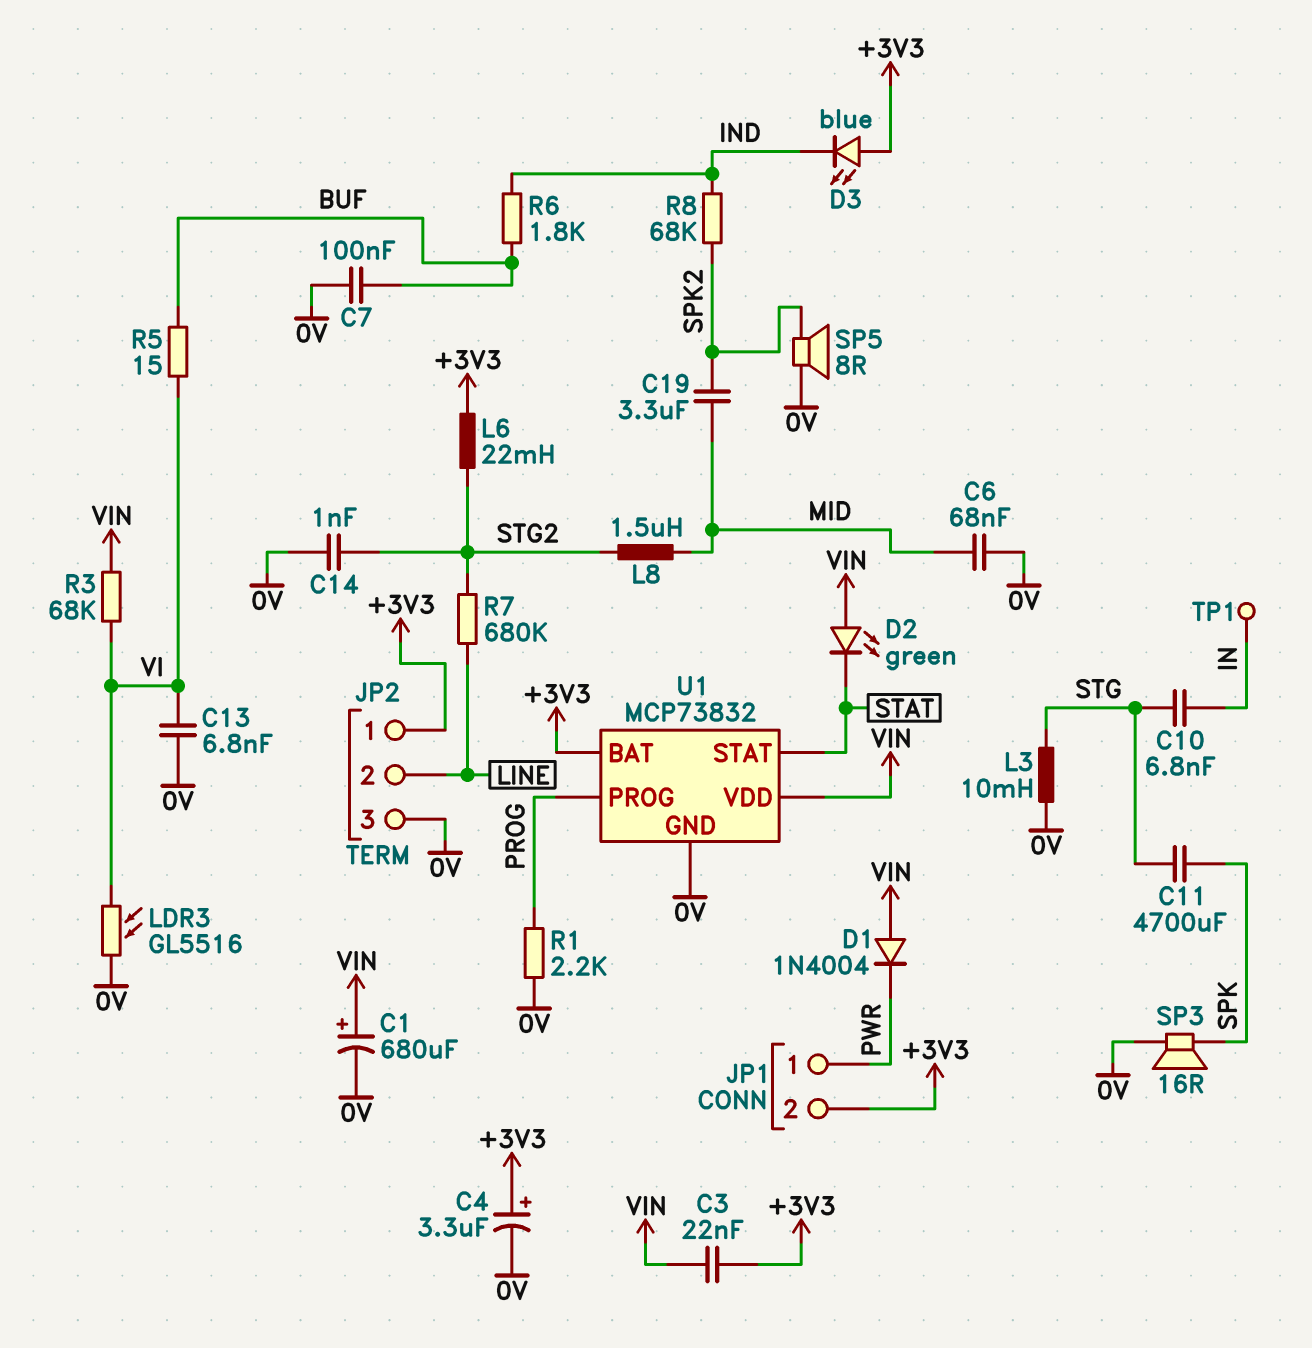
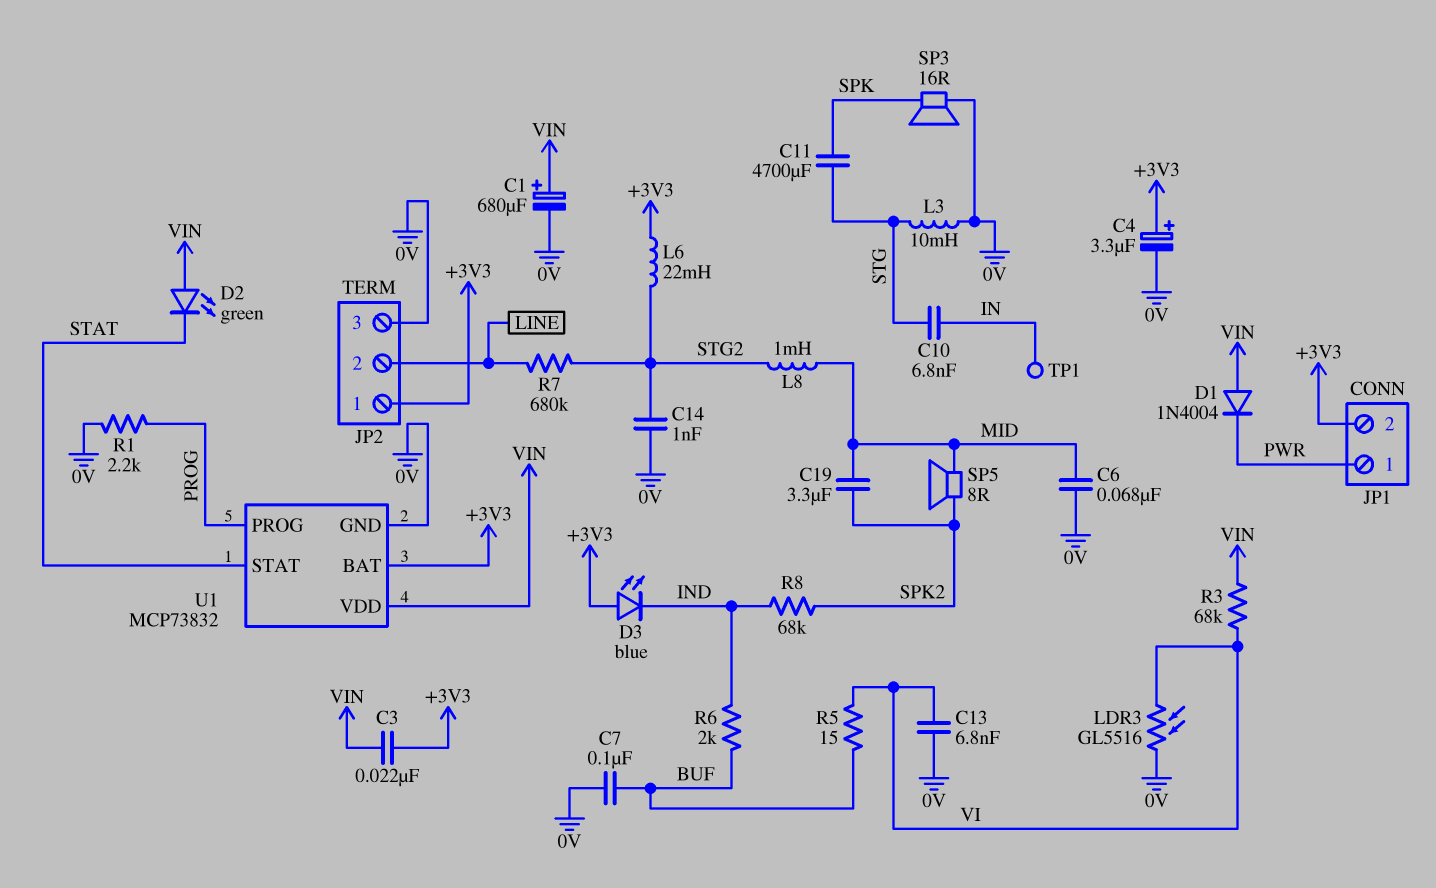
L8: 1.5uH (MID, STG2) -> 1mH (MID, STG2)
R6: 1.8k (BUF, IND) -> 2k (BUF, IND)
SP5: speaker 8R (0V, SPK2) -> speaker 8R (MID, SPK2)

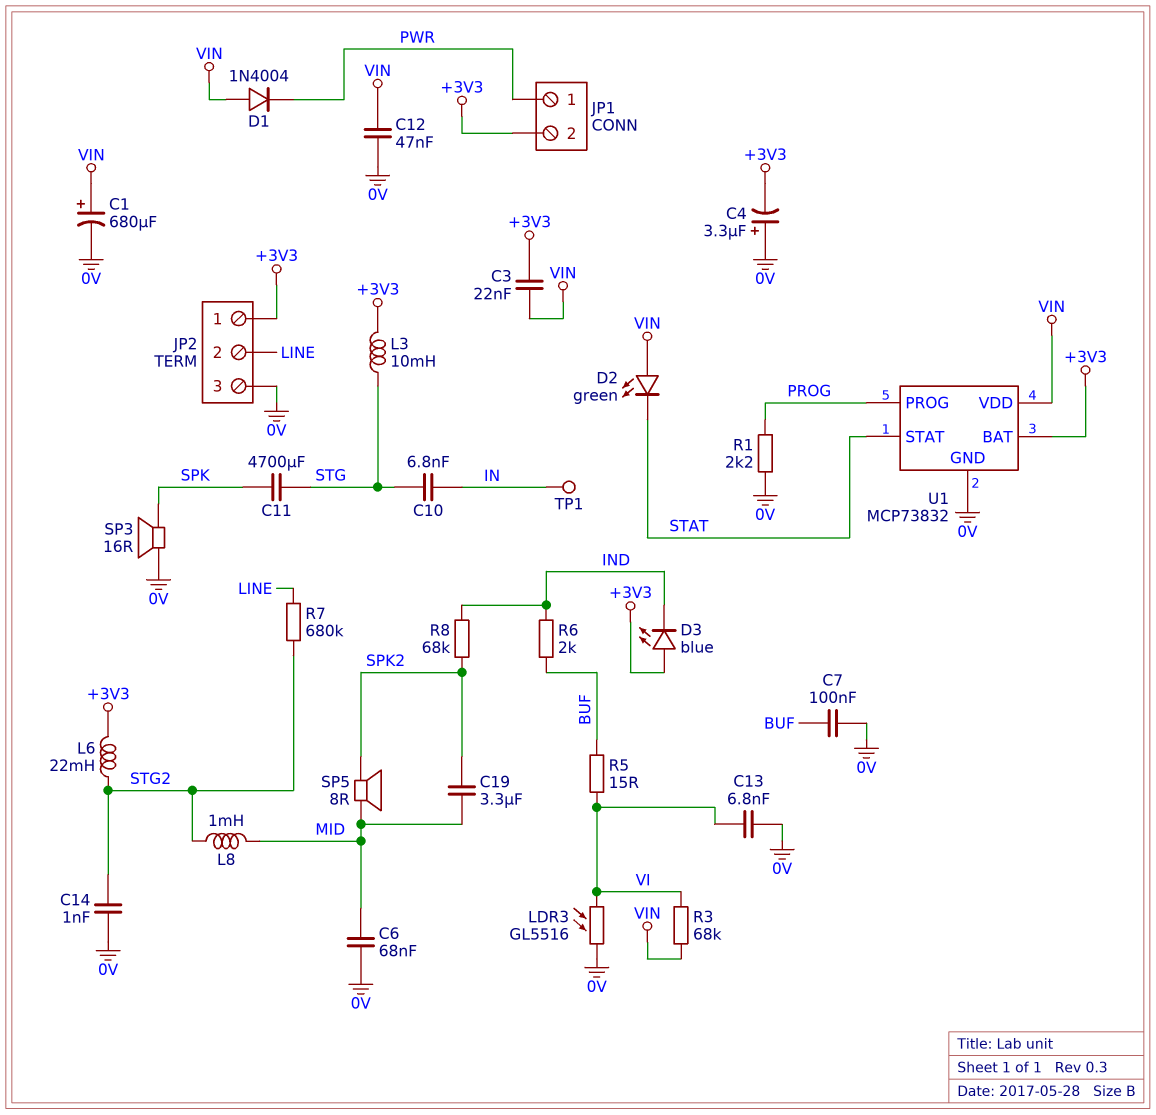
C4: 3.3uF (plus +3V3, minus 0V) -> 3.3uF (plus 0V, minus +3V3)
C12: none -> 47nF (0V, VIN)
L3: 10mH (0V, STG) -> 10mH (+3V3, STG)

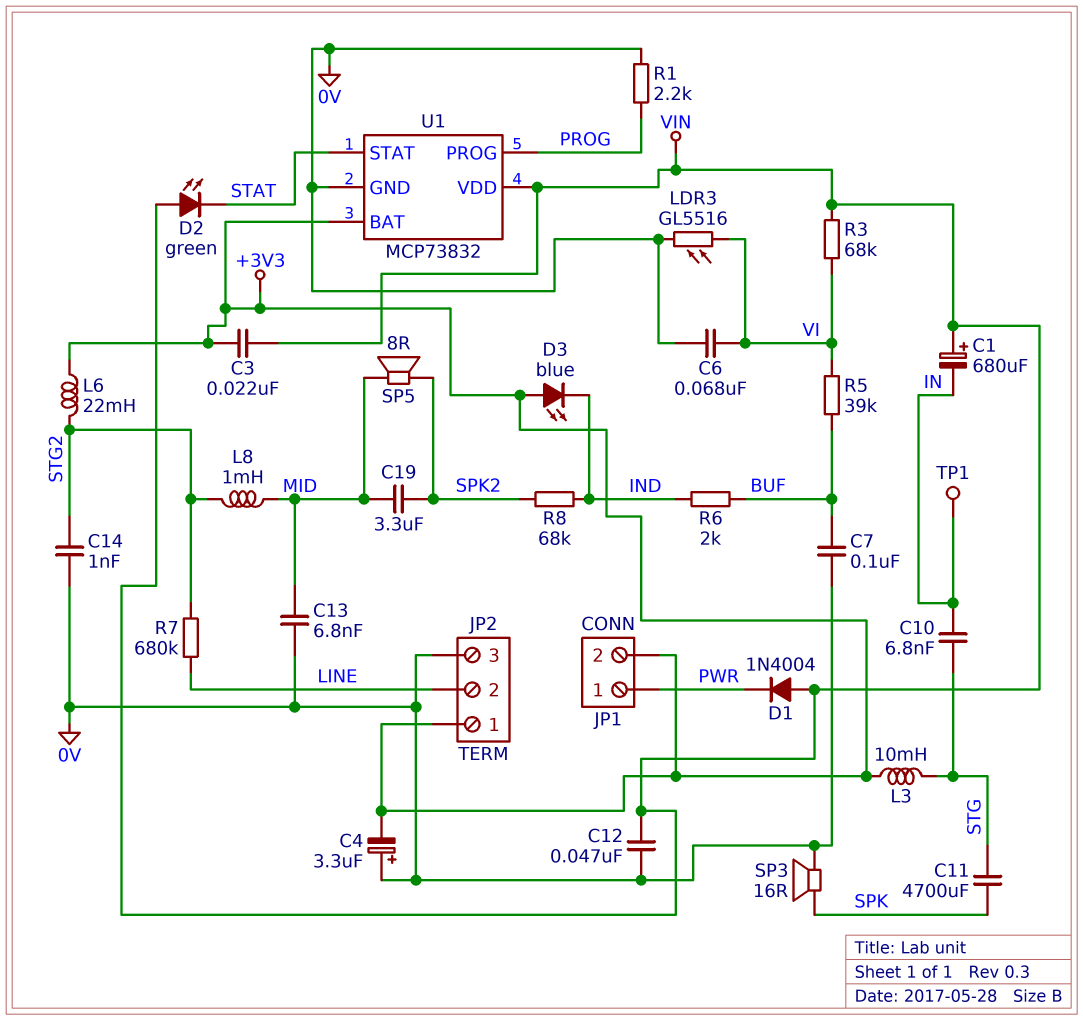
C1: 680uF (plus VIN, minus 0V) -> 680uF (plus VIN, minus IN)
C6: 68nF (0V, MID) -> 68nF (0V, VI)
C13: 6.8nF (0V, VI) -> 6.8nF (0V, MID)
R5: 15 (BUF, VI) -> 39k (BUF, VI)

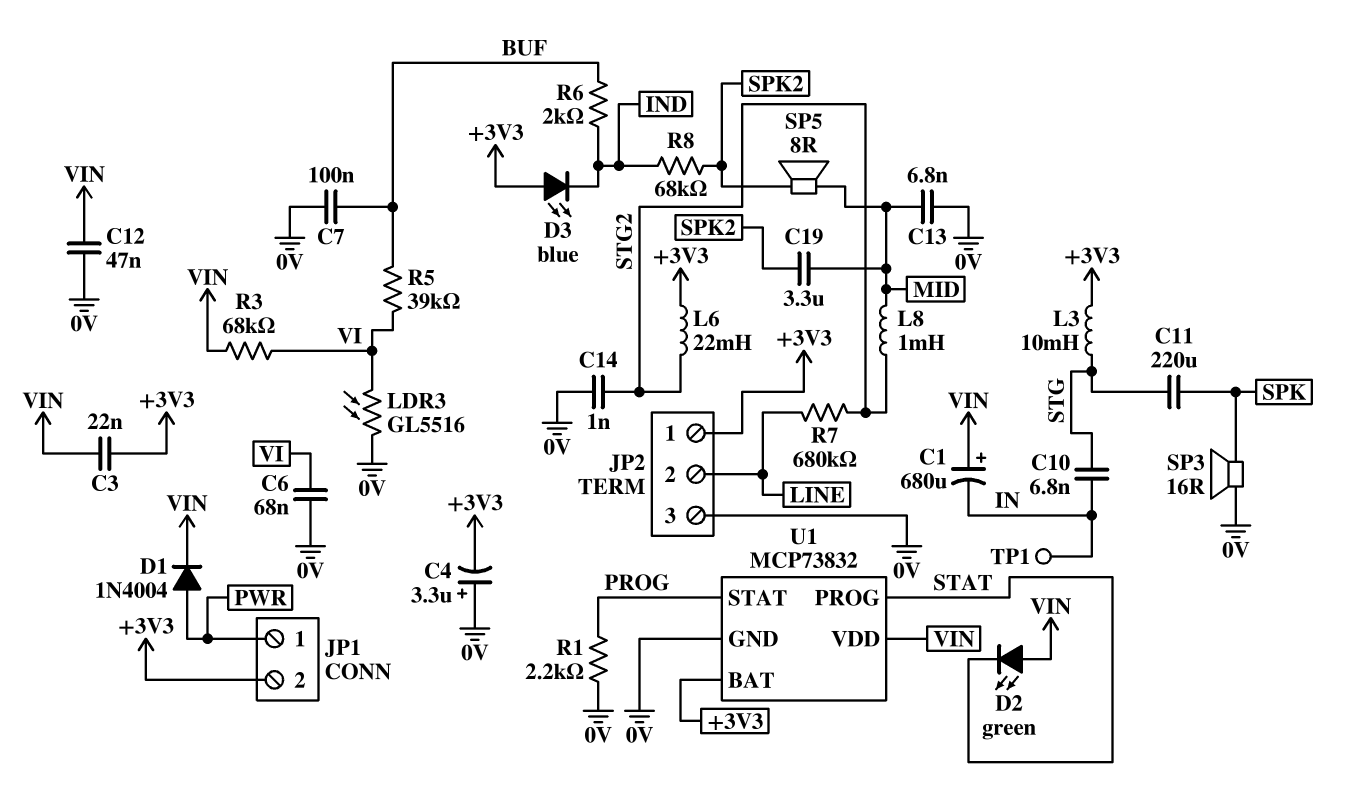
C11: 4700uF (SPK, STG) -> 220uF (SPK, STG)
D1: diode 1N4004 (A VIN, K PWR) -> diode 1N4004 (A PWR, K VIN)
U1 pin PROG: PROG -> STAT
U1 pin STAT: STAT -> PROG

